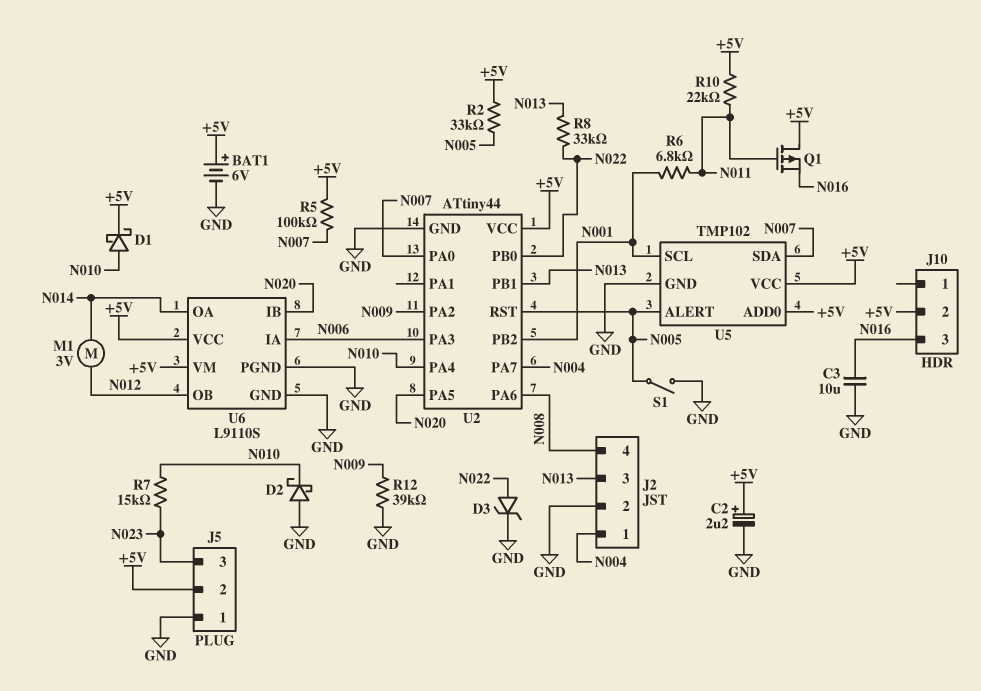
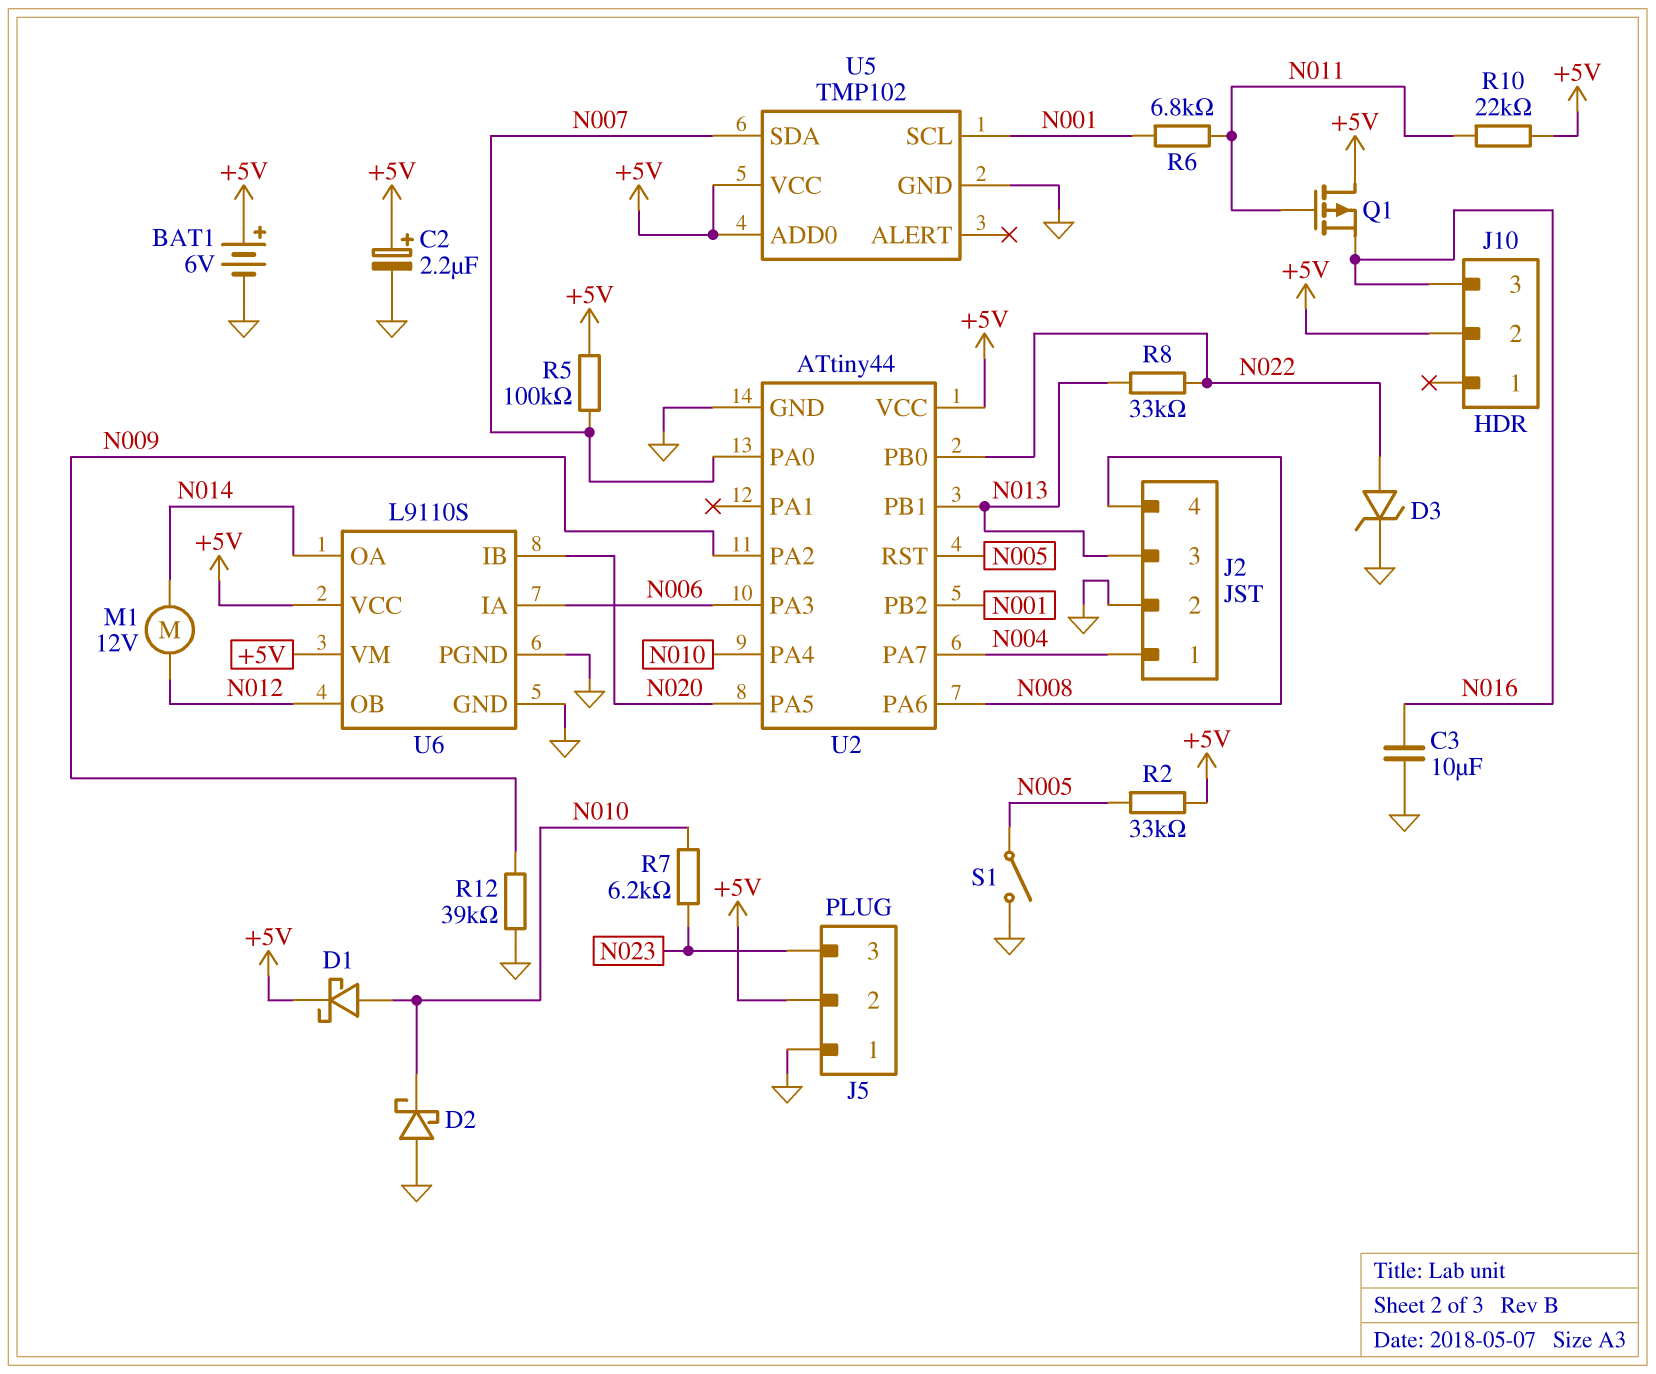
M1: motor 3V (N012, N014) -> motor 12V (N012, N014)
R7: 15k (N010, N023) -> 6.2k (N010, N023)
U5 pin ALERT: N005 -> none

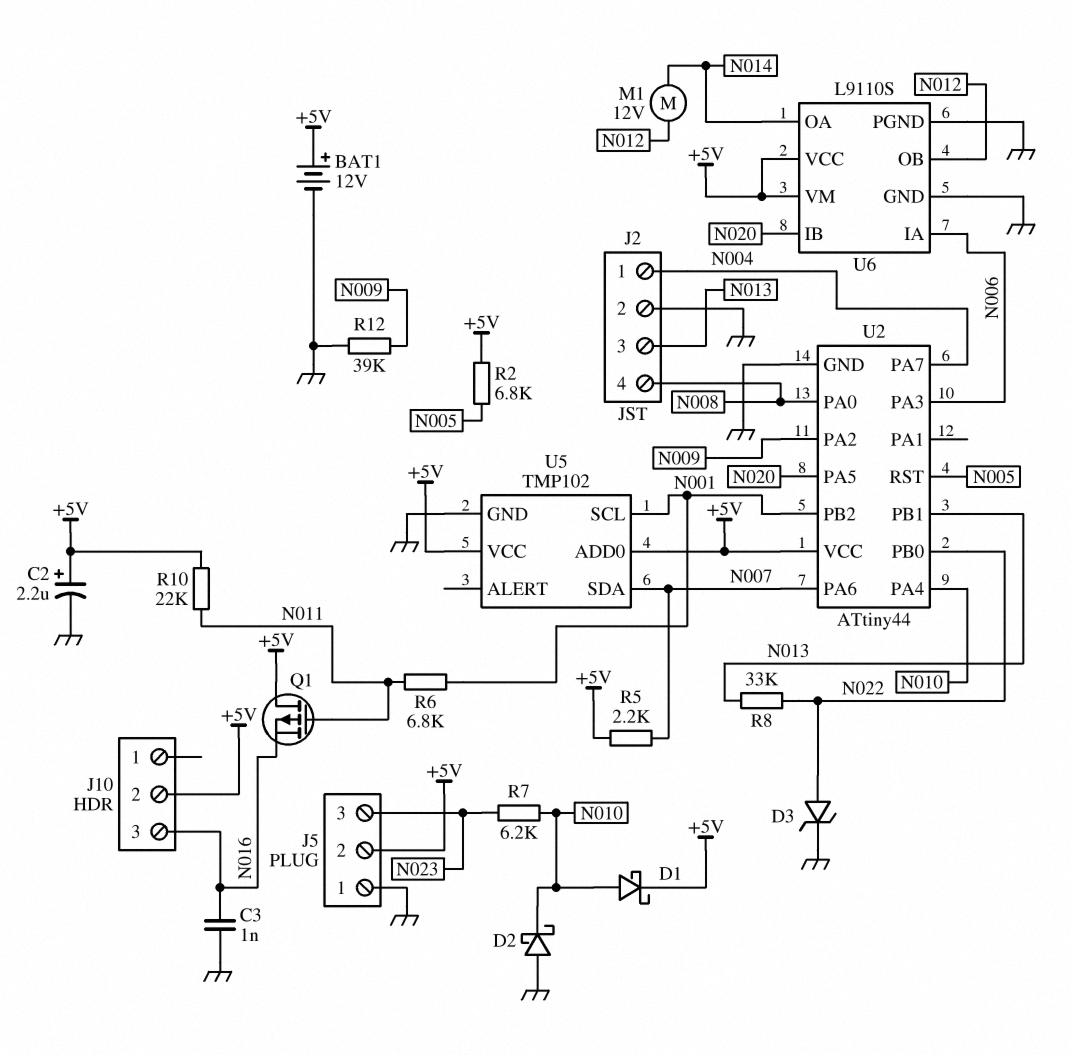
BAT1: 6V (plus +5V, minus GND) -> 12V (plus +5V, minus GND)
C3: 10uF (GND, N016) -> 1nF (GND, N016)
R2: 33k (+5V, N005) -> 6.8k (+5V, N005)
R5: 100k (+5V, N007) -> 2.2k (+5V, N007)
S1: switch (GND, N005) -> none
U2 pin PA0: N007 -> N008
U2 pin PA6: N008 -> N007

